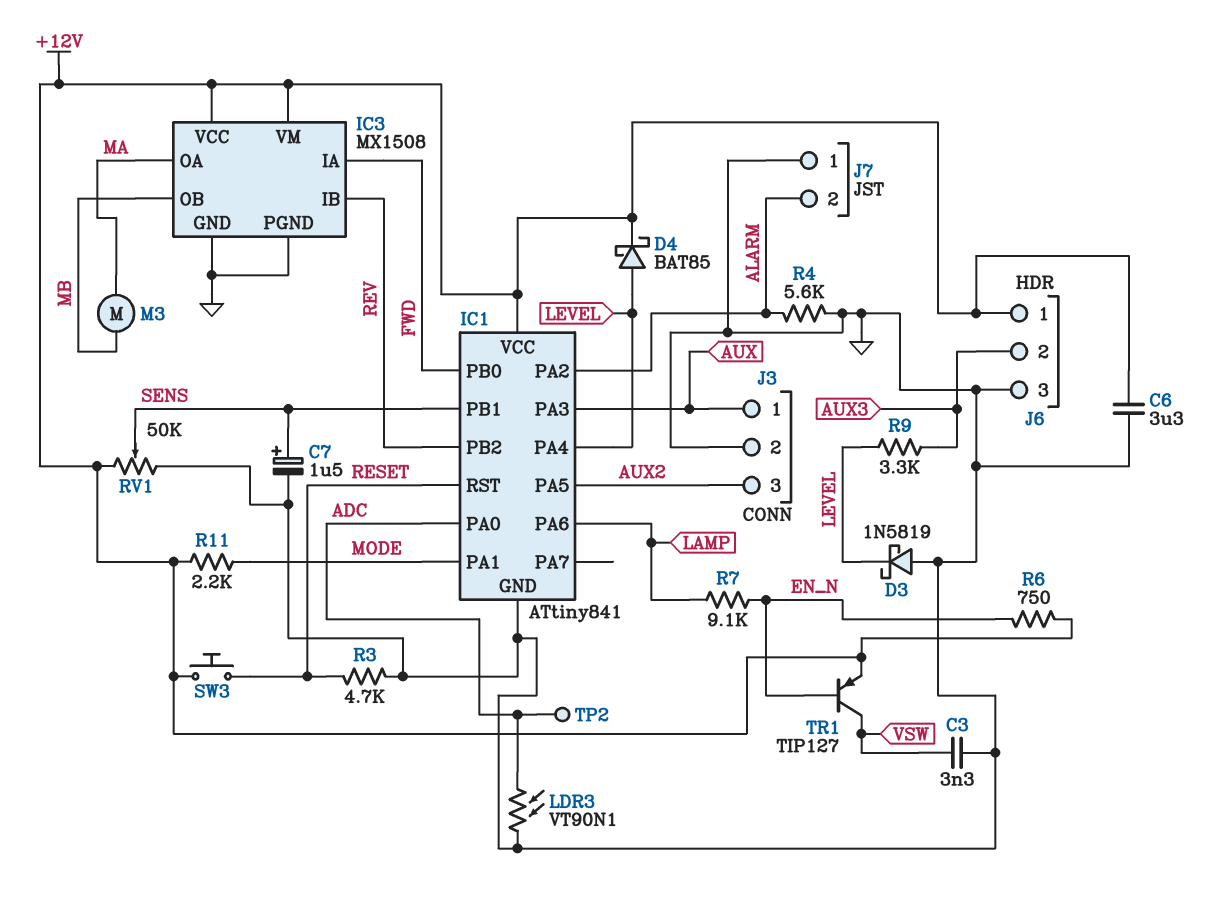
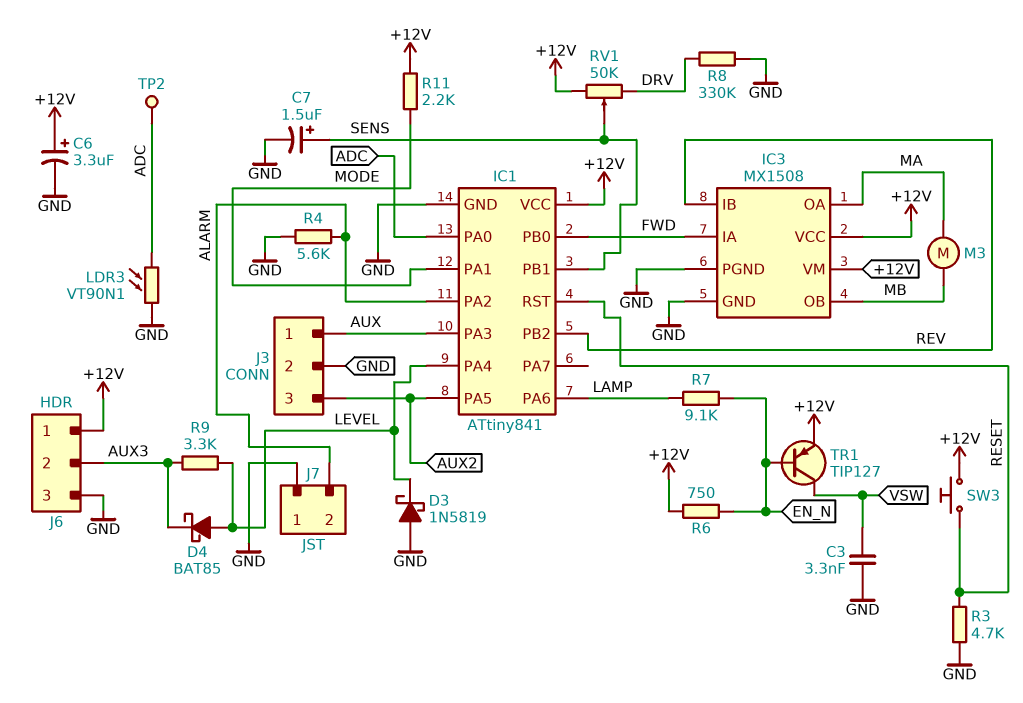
C6: 3.3uF (+12V, GND) -> 3.3uF (plus +12V, minus GND)
D4: schottky BAT85 (A LEVEL, K +12V) -> schottky BAT85 (A LEVEL, K AUX3)
R8: none -> 330k (DRV, GND)
RV1: 50k (+12V, GND, wiper SENS) -> 50k (+12V, DRV, wiper SENS)

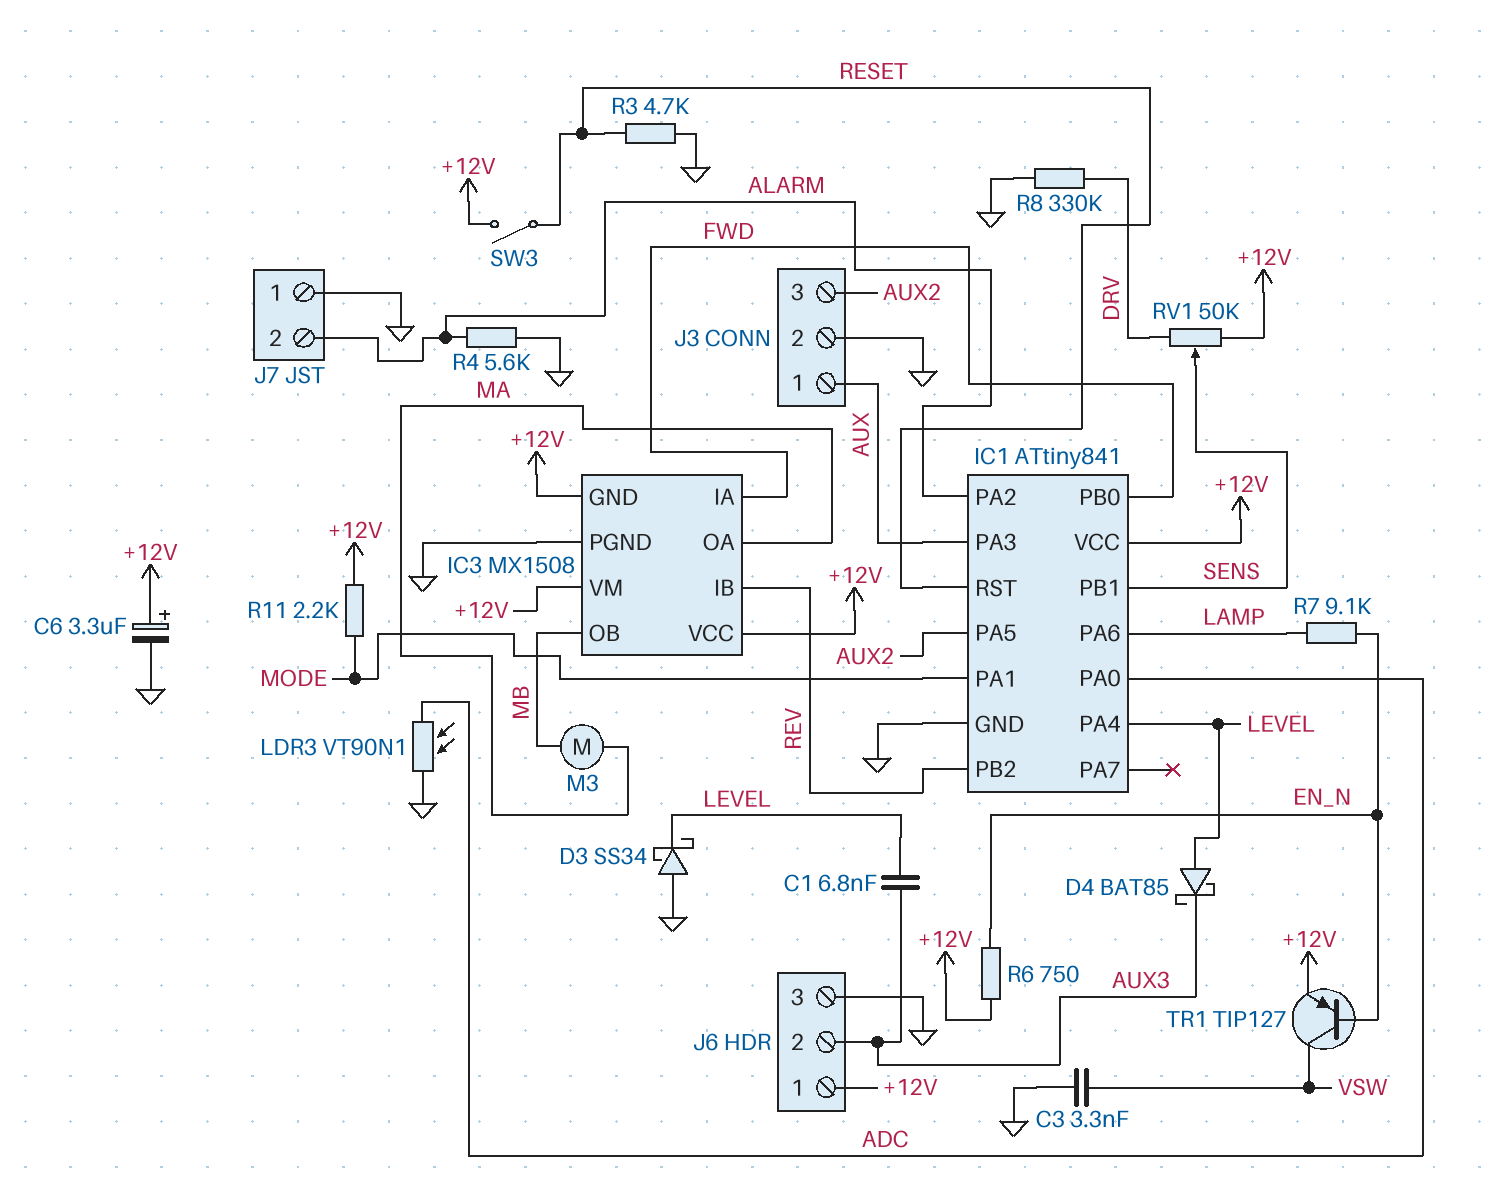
C1: none -> 6.8nF (AUX3, LEVEL)
C7: 1.5uF (plus SENS, minus GND) -> none
D3: schottky 1N5819 (A GND, K LEVEL) -> schottky SS34 (A GND, K LEVEL)
IC3 pin GND: GND -> +12V
R9: 3.3k (AUX3, LEVEL) -> none
SW3: button (+12V, RESET) -> switch (+12V, RESET)
TP2: test point (ADC) -> none

